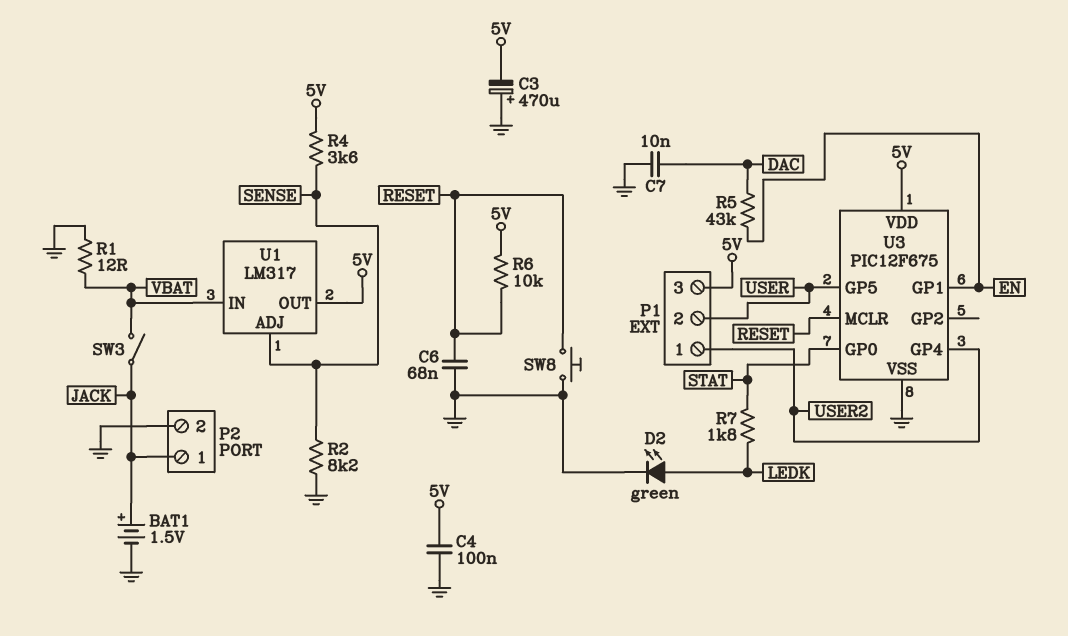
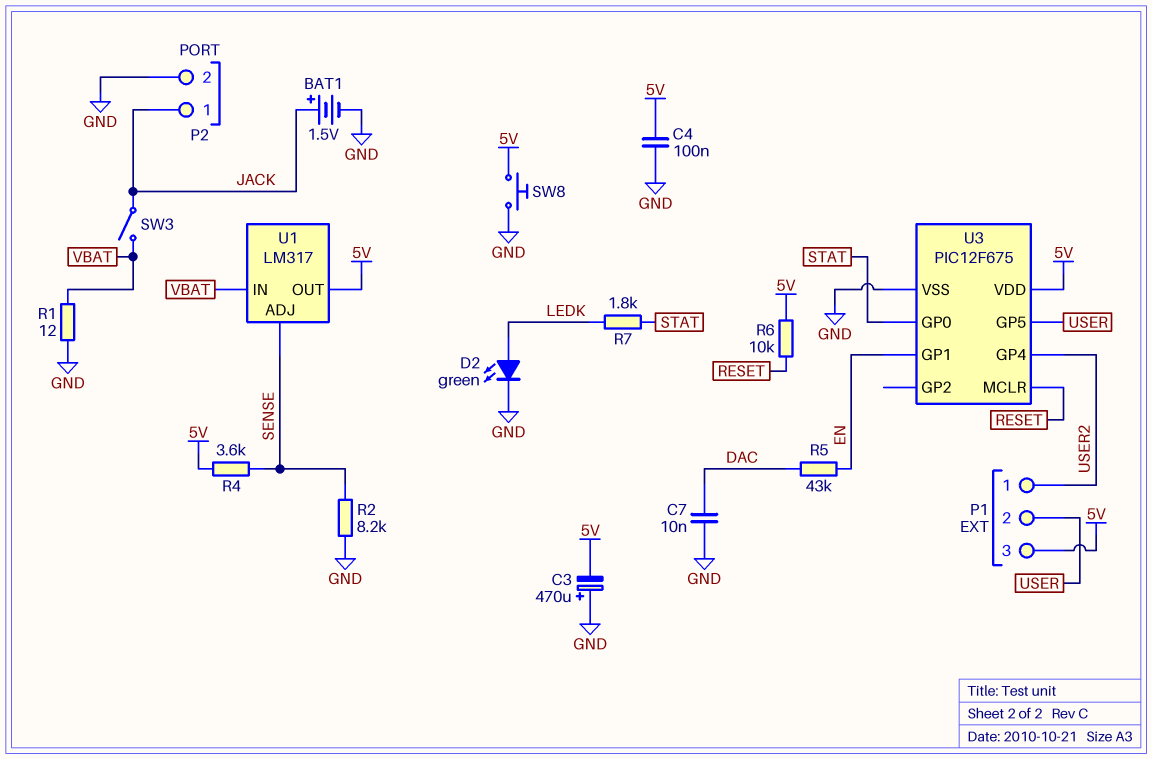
C6: 68nF (GND, RESET) -> none
SW8: button (GND, RESET) -> button (5V, GND)

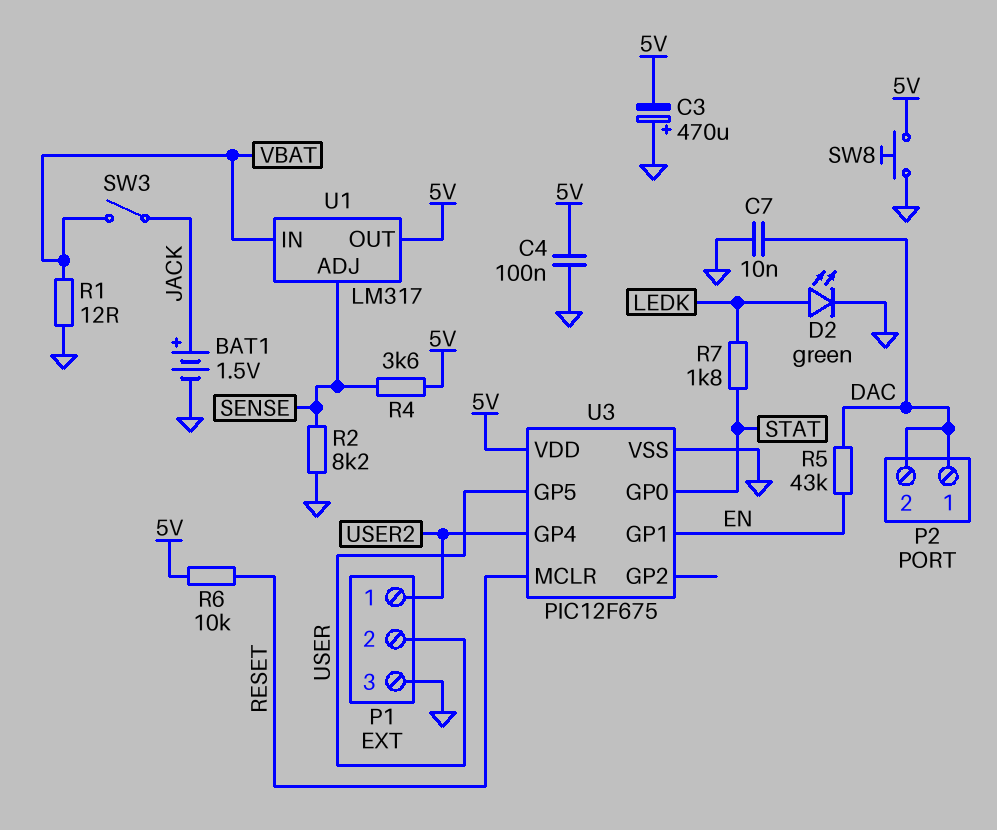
P1 pin 3: 5V -> GND
P2 pin 1: JACK -> DAC
P2 pin 2: GND -> DAC

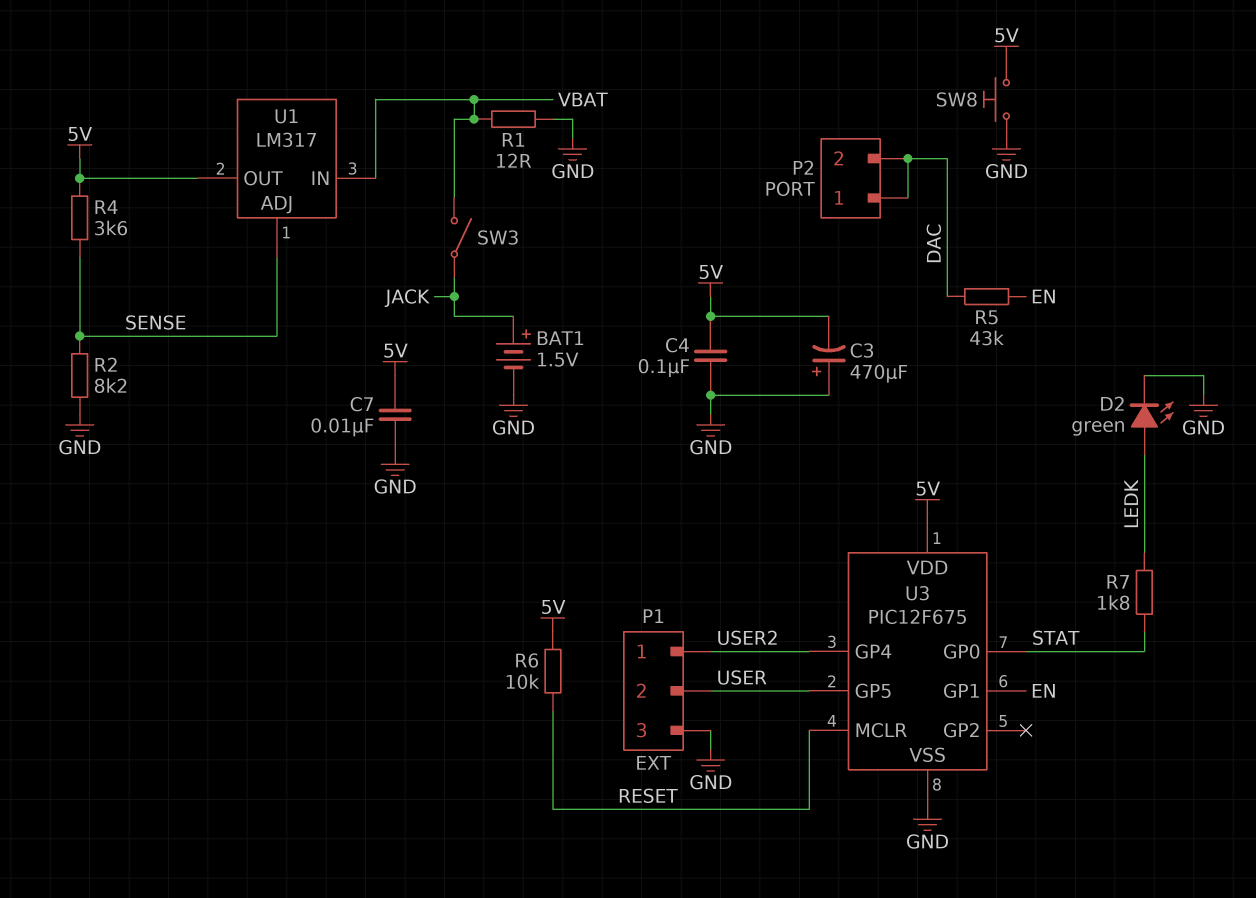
C7: 10nF (DAC, GND) -> 10nF (5V, GND)

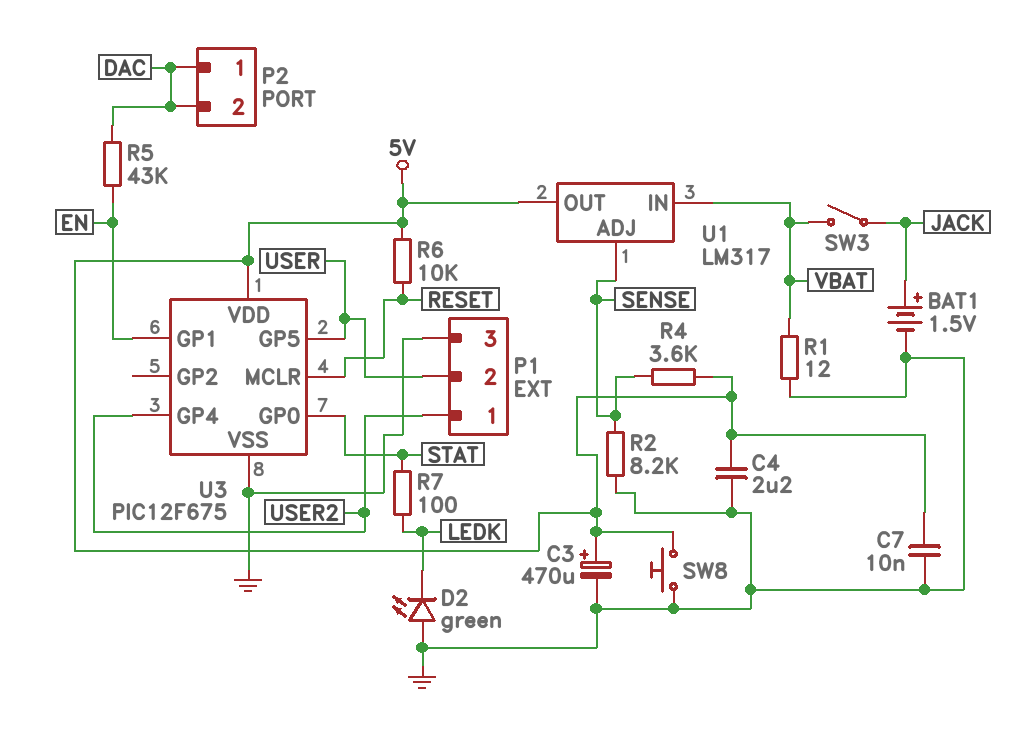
C3: 470uF (plus GND, minus 5V) -> 470uF (plus 5V, minus GND)
C4: 100nF (5V, GND) -> 2.2uF (5V, GND)
D2: LED green (A LEDK, K GND) -> LED green (A GND, K LEDK)
R7: 1.8k (LEDK, STAT) -> 100 (LEDK, STAT)

